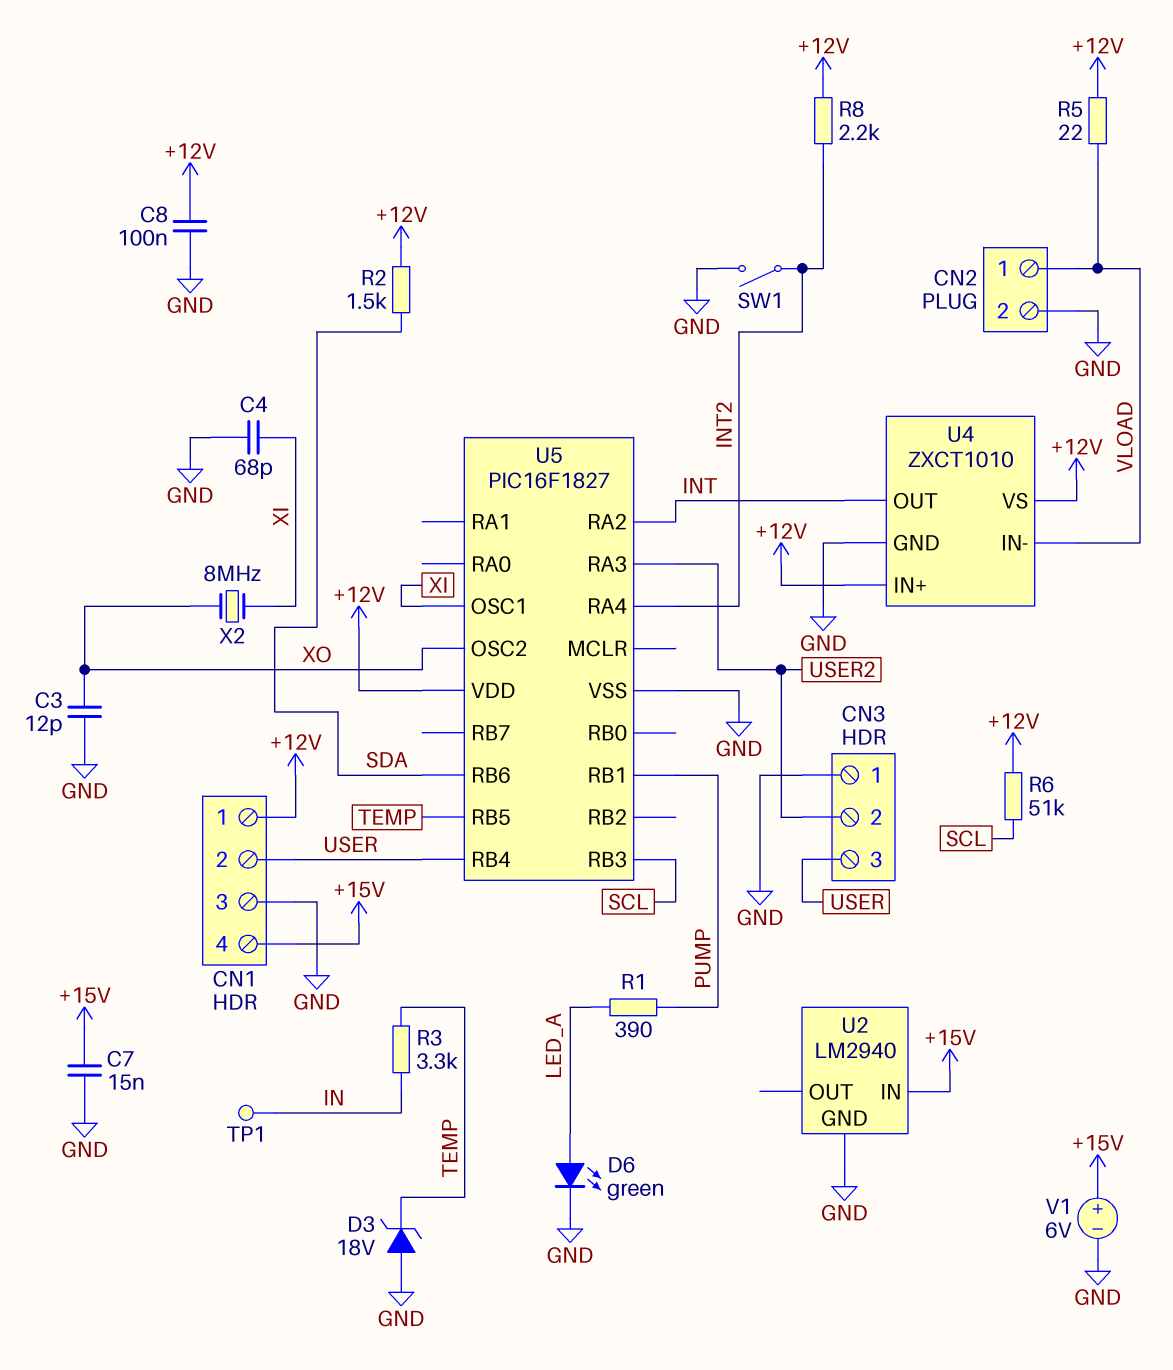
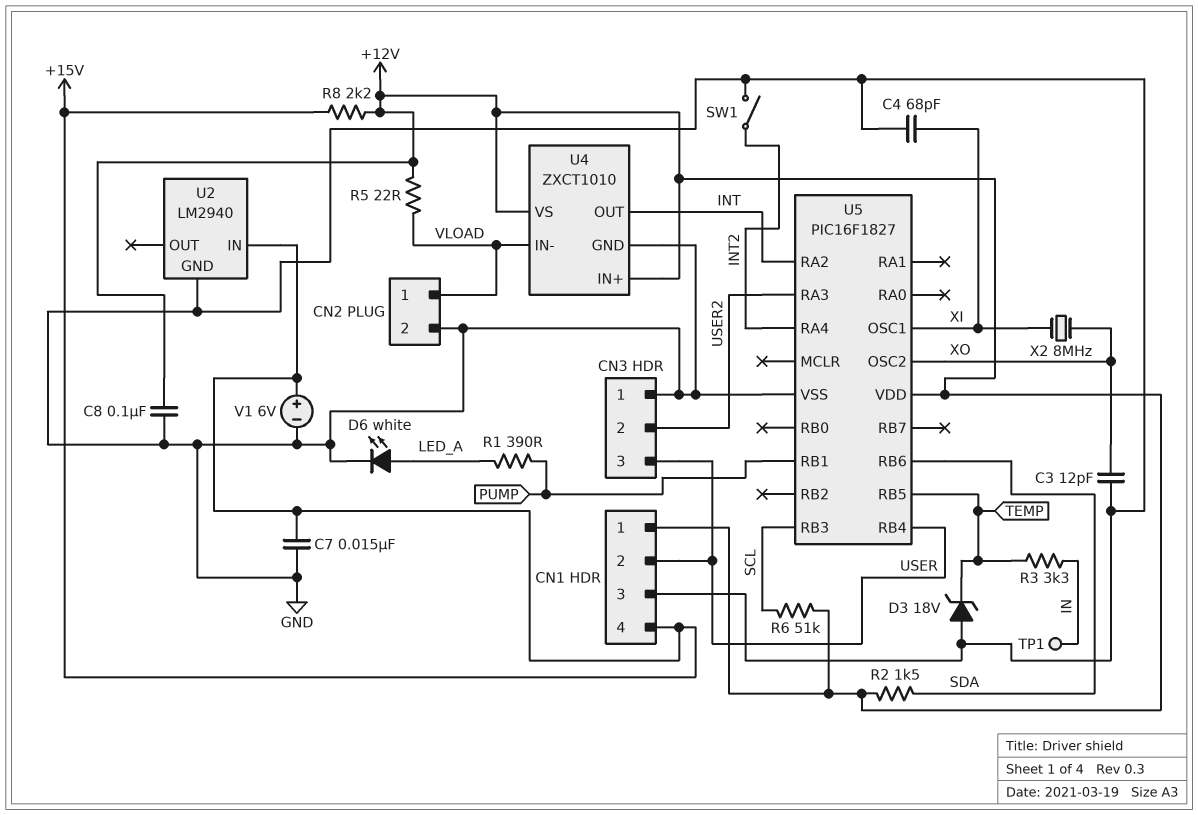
D6: LED green (A LED_A, K GND) -> LED white (A LED_A, K GND)
R8: 2.2k (+12V, INT2) -> 2.2k (+12V, +15V)

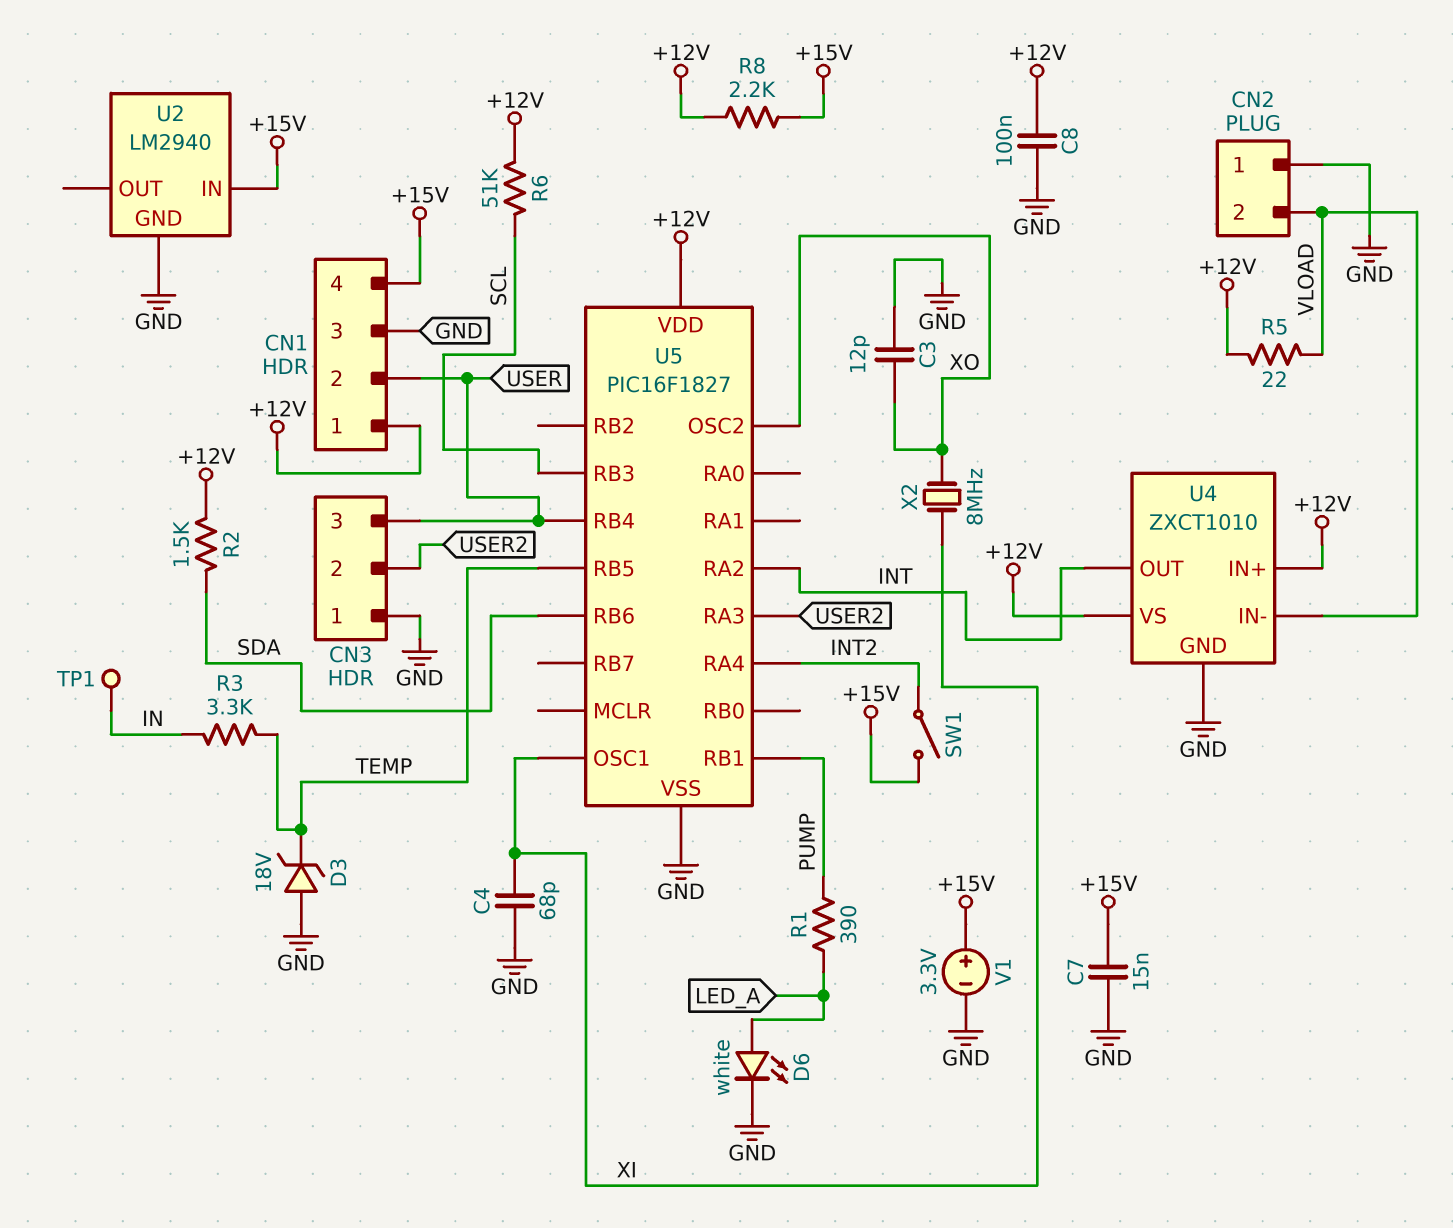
CN2 pin 1: VLOAD -> GND
CN2 pin 2: GND -> VLOAD
SW1: switch (GND, INT2) -> switch (+15V, INT2)
V1: 6V (plus +15V, minus GND) -> 3.3V (plus +15V, minus GND)

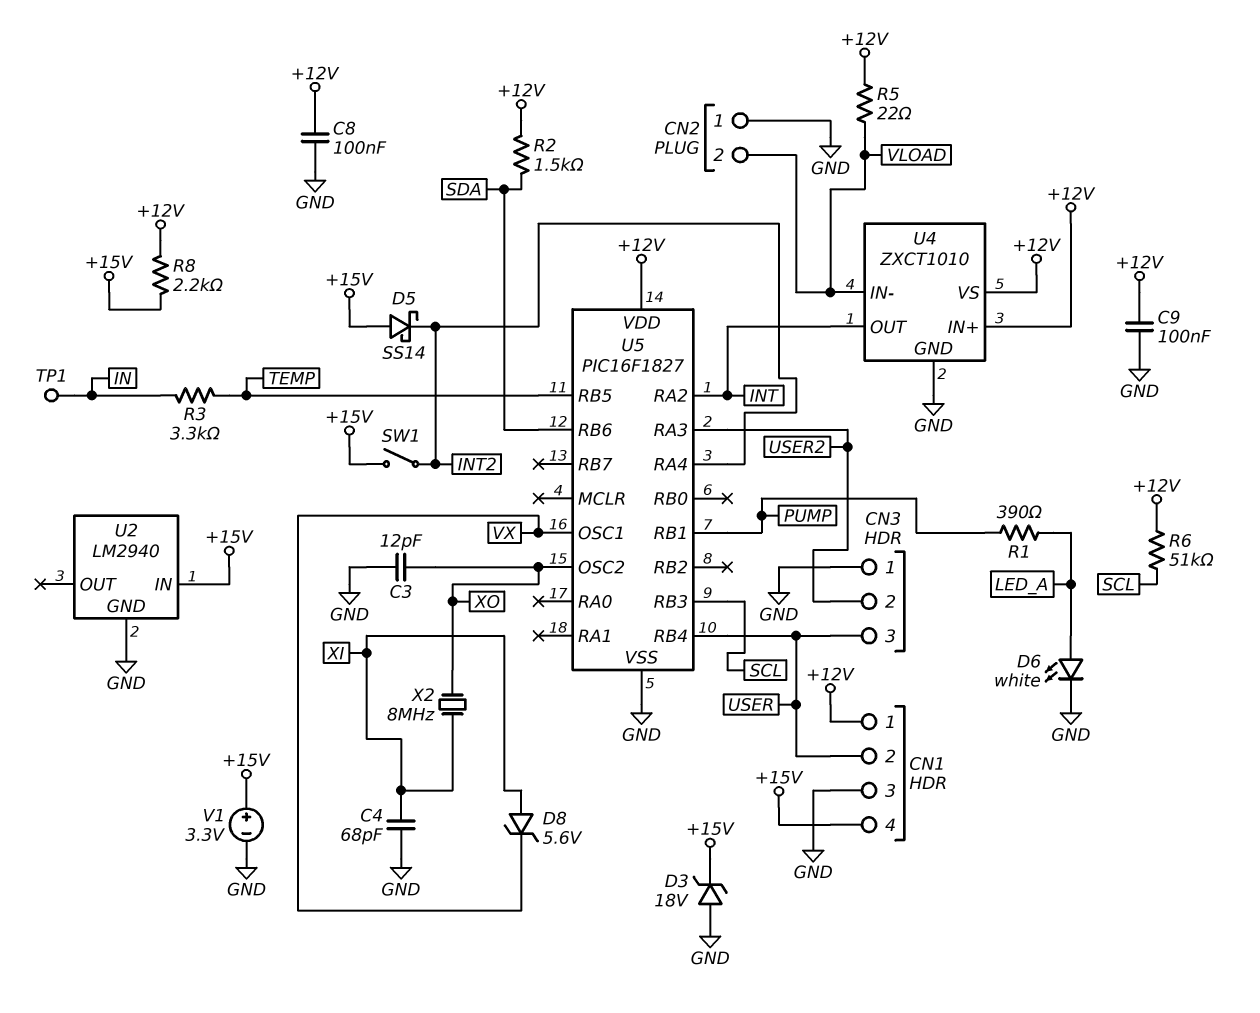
C7: 15nF (+15V, GND) -> none
C9: none -> 100nF (+12V, GND)
D3: zener 18V (A GND, K TEMP) -> zener 18V (A GND, K +15V)
D5: none -> schottky SS14 (A +15V, K INT2)
D8: none -> zener 5.6V (A XI, K VX)
U5 pin OSC1: XI -> VX

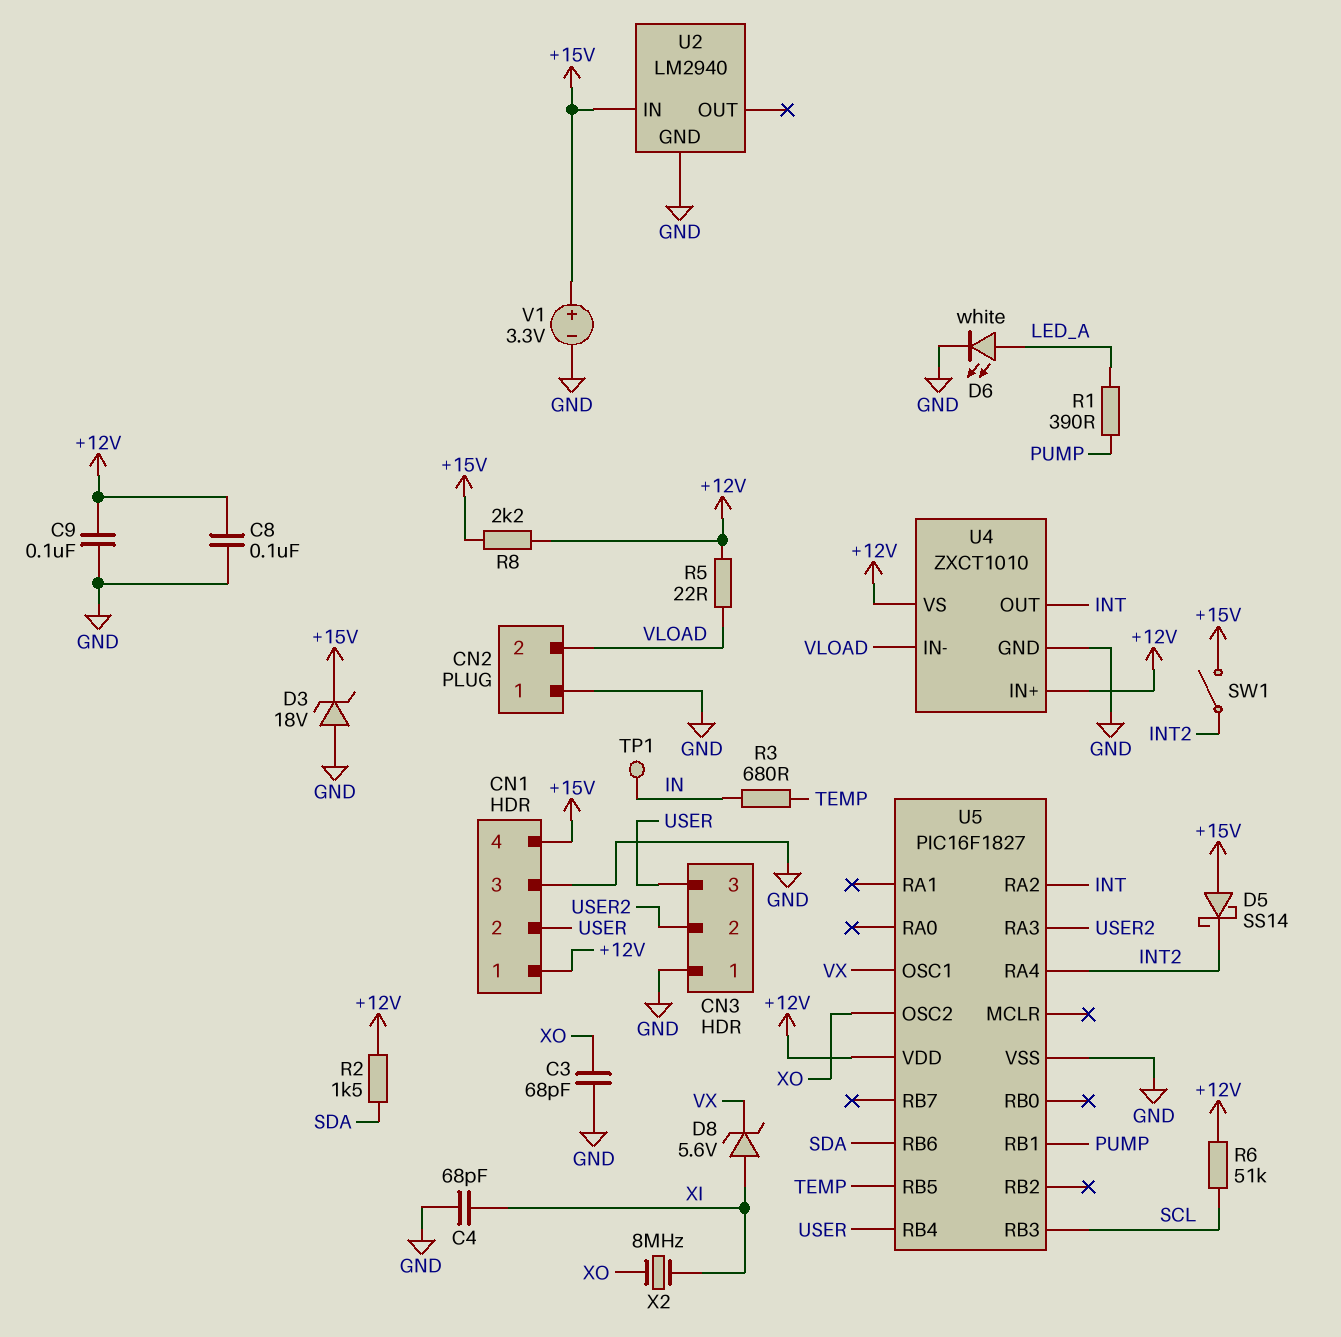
C3: 12pF (GND, XO) -> 68pF (GND, XO)
R3: 3.3k (IN, TEMP) -> 680 (IN, TEMP)

